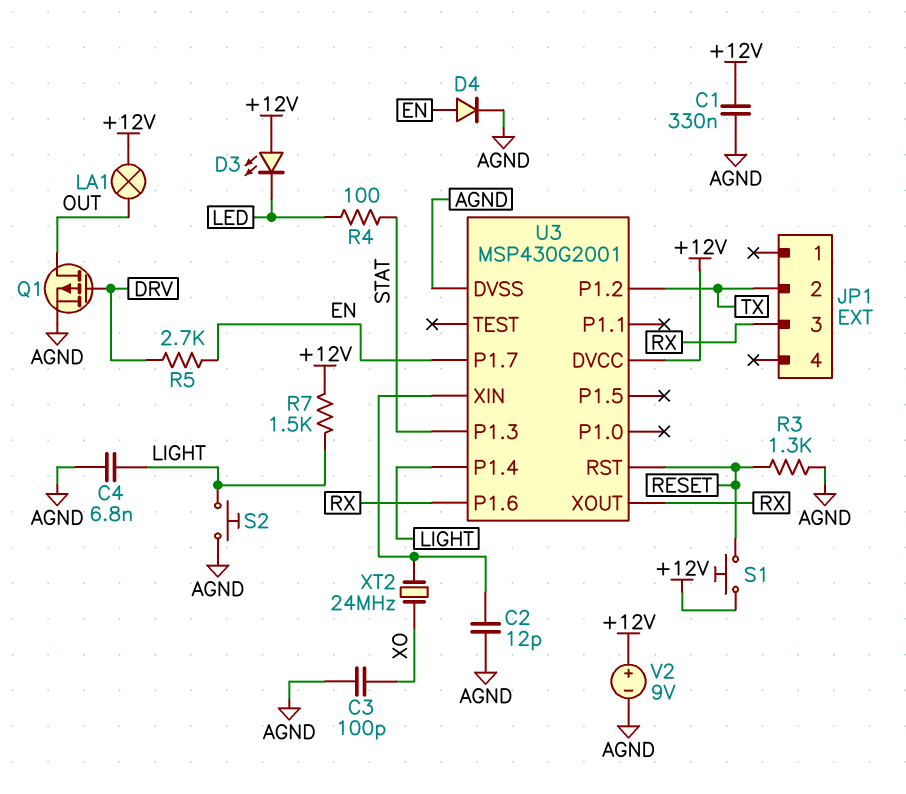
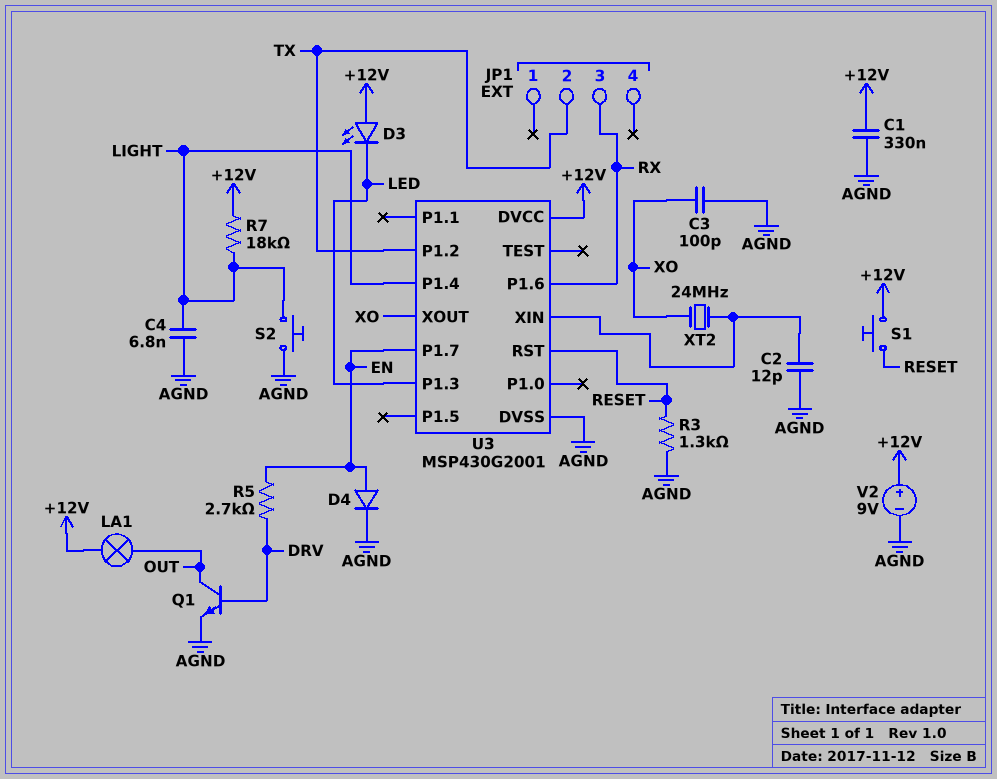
Q1: PMOS (G DRV, D OUT, S AGND) -> NPN (B DRV, C OUT, E AGND)
R4: 100 (LED, STAT) -> none
R7: 1.5k (+12V, LIGHT) -> 18k (+12V, LIGHT)
U3 pin P1.3: STAT -> LED
U3 pin XOUT: RX -> XO

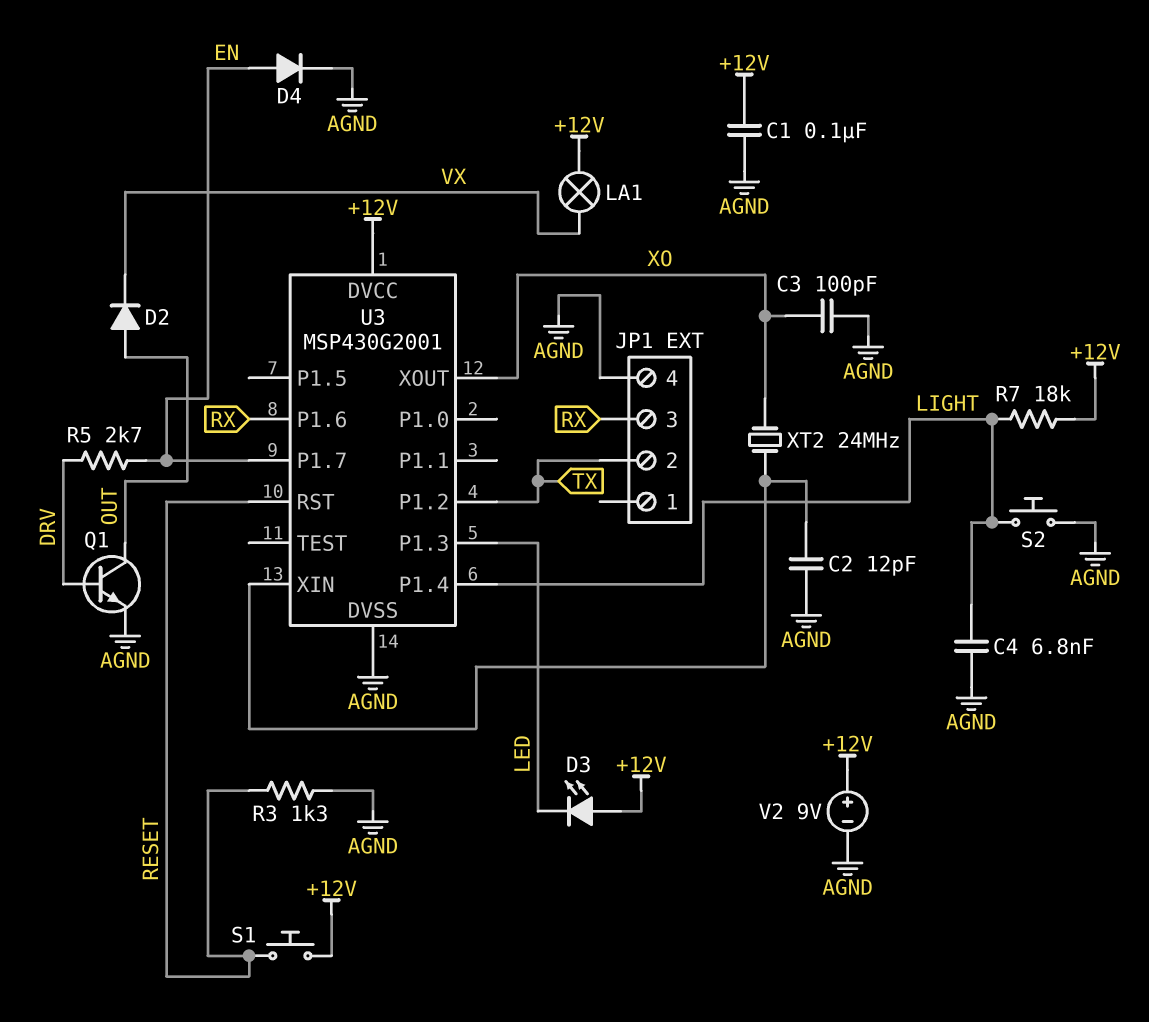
C1: 330nF (+12V, AGND) -> 100nF (+12V, AGND)
D2: none -> diode (A OUT, K VX)
JP1 pin 4: none -> AGND
LA1: lamp (+12V, OUT) -> lamp (+12V, VX)

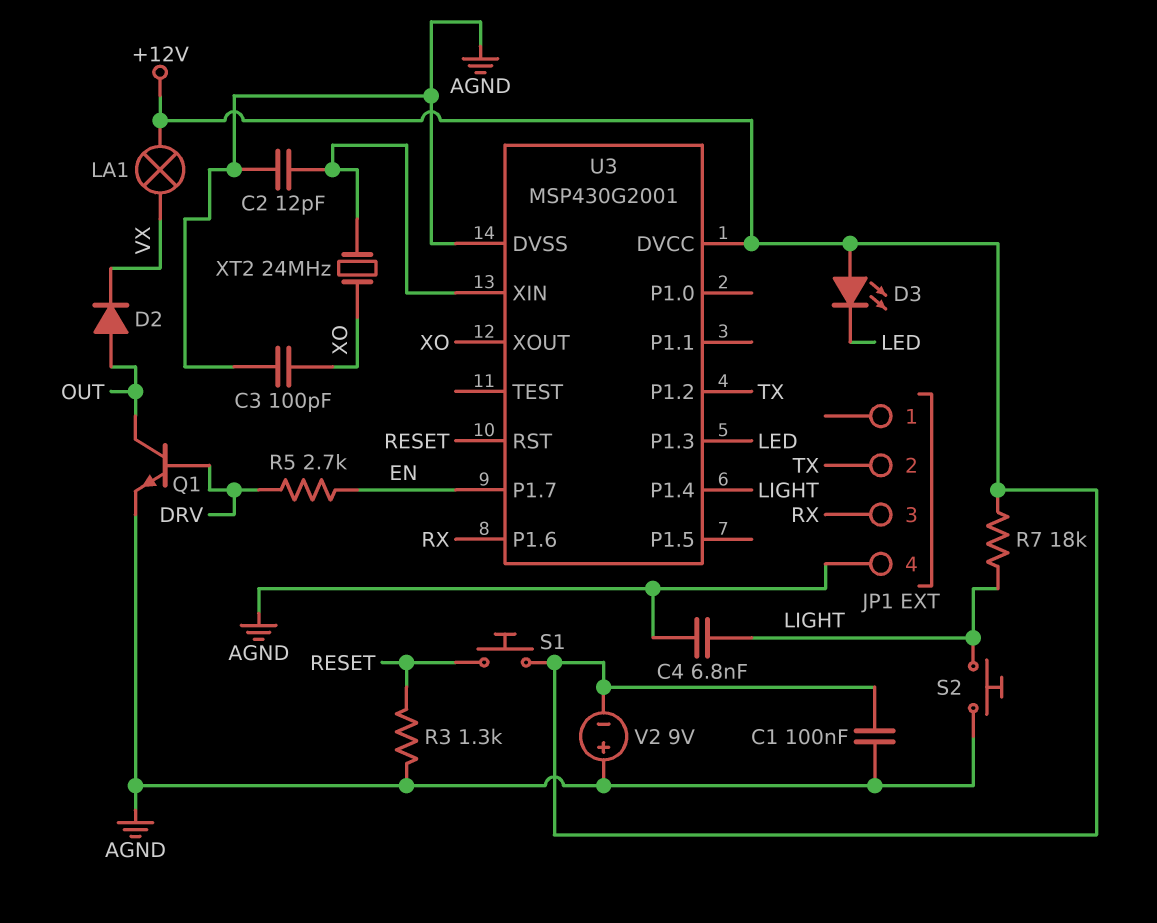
D4: diode (A EN, K AGND) -> none
V2: 9V (plus +12V, minus AGND) -> 9V (plus AGND, minus +12V)

